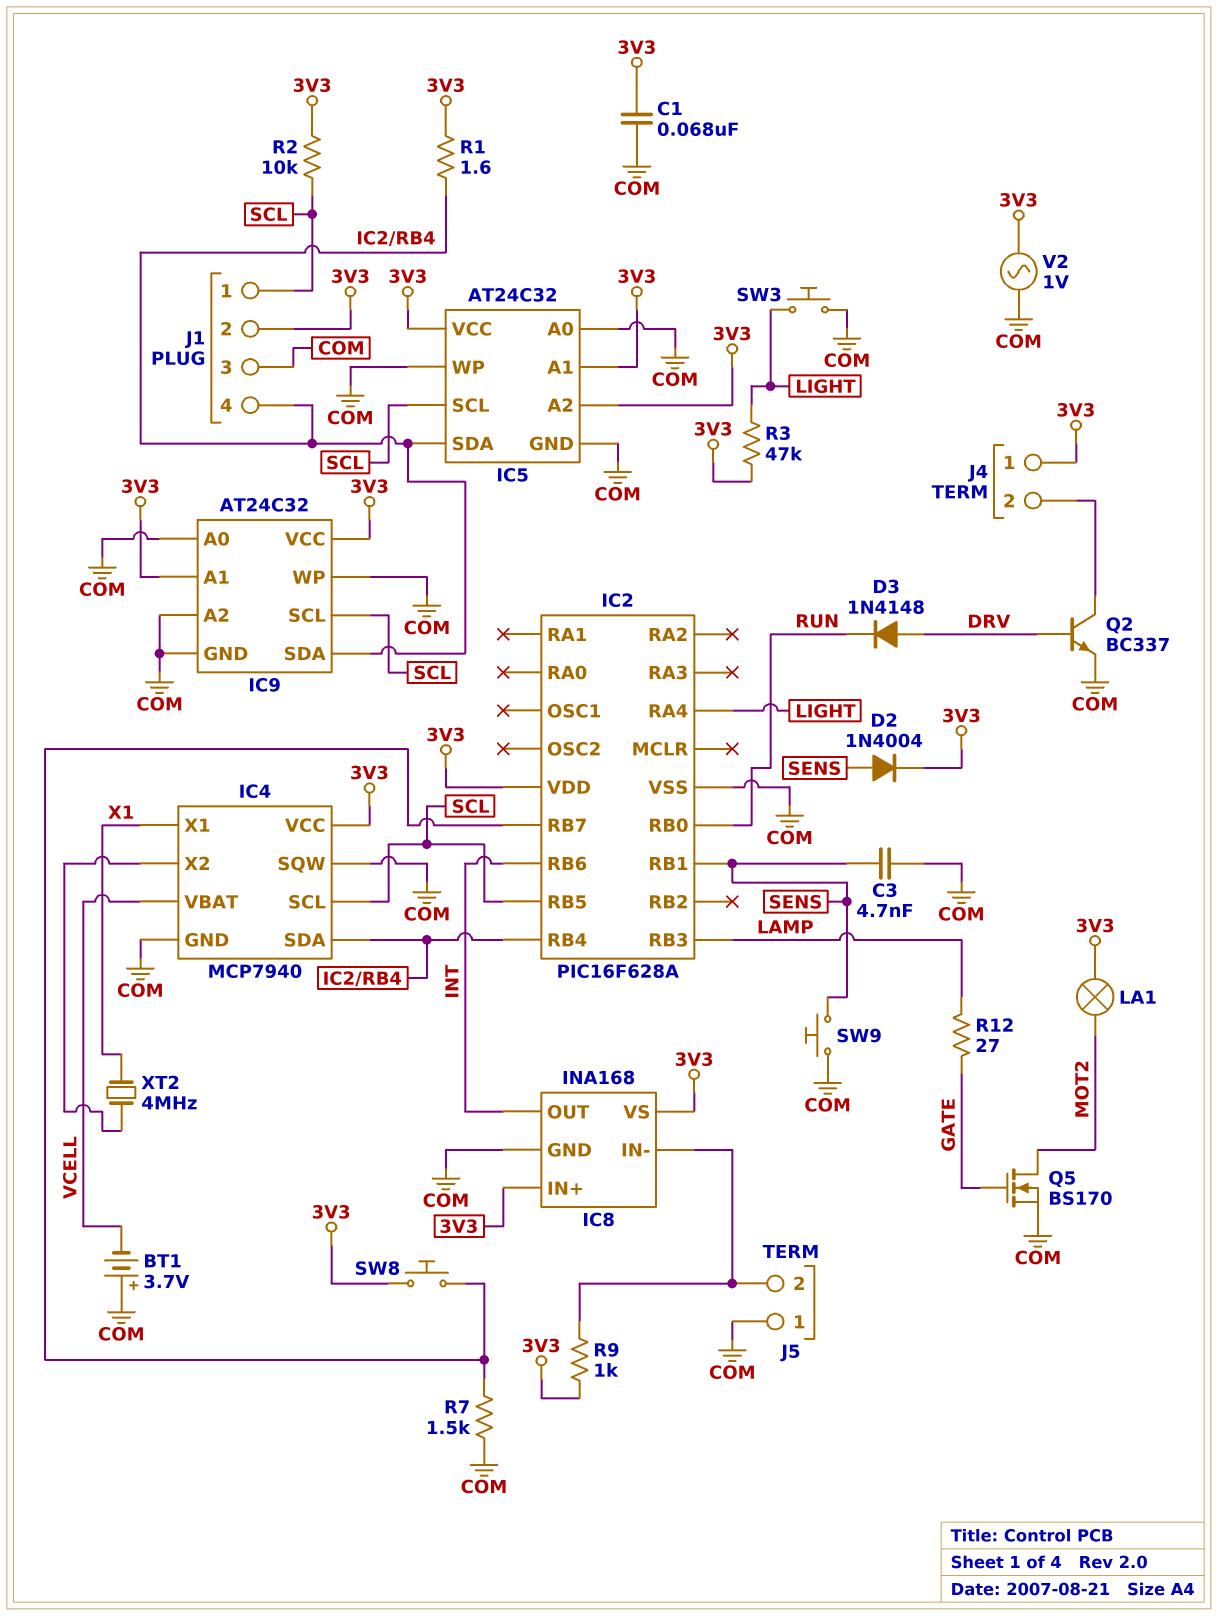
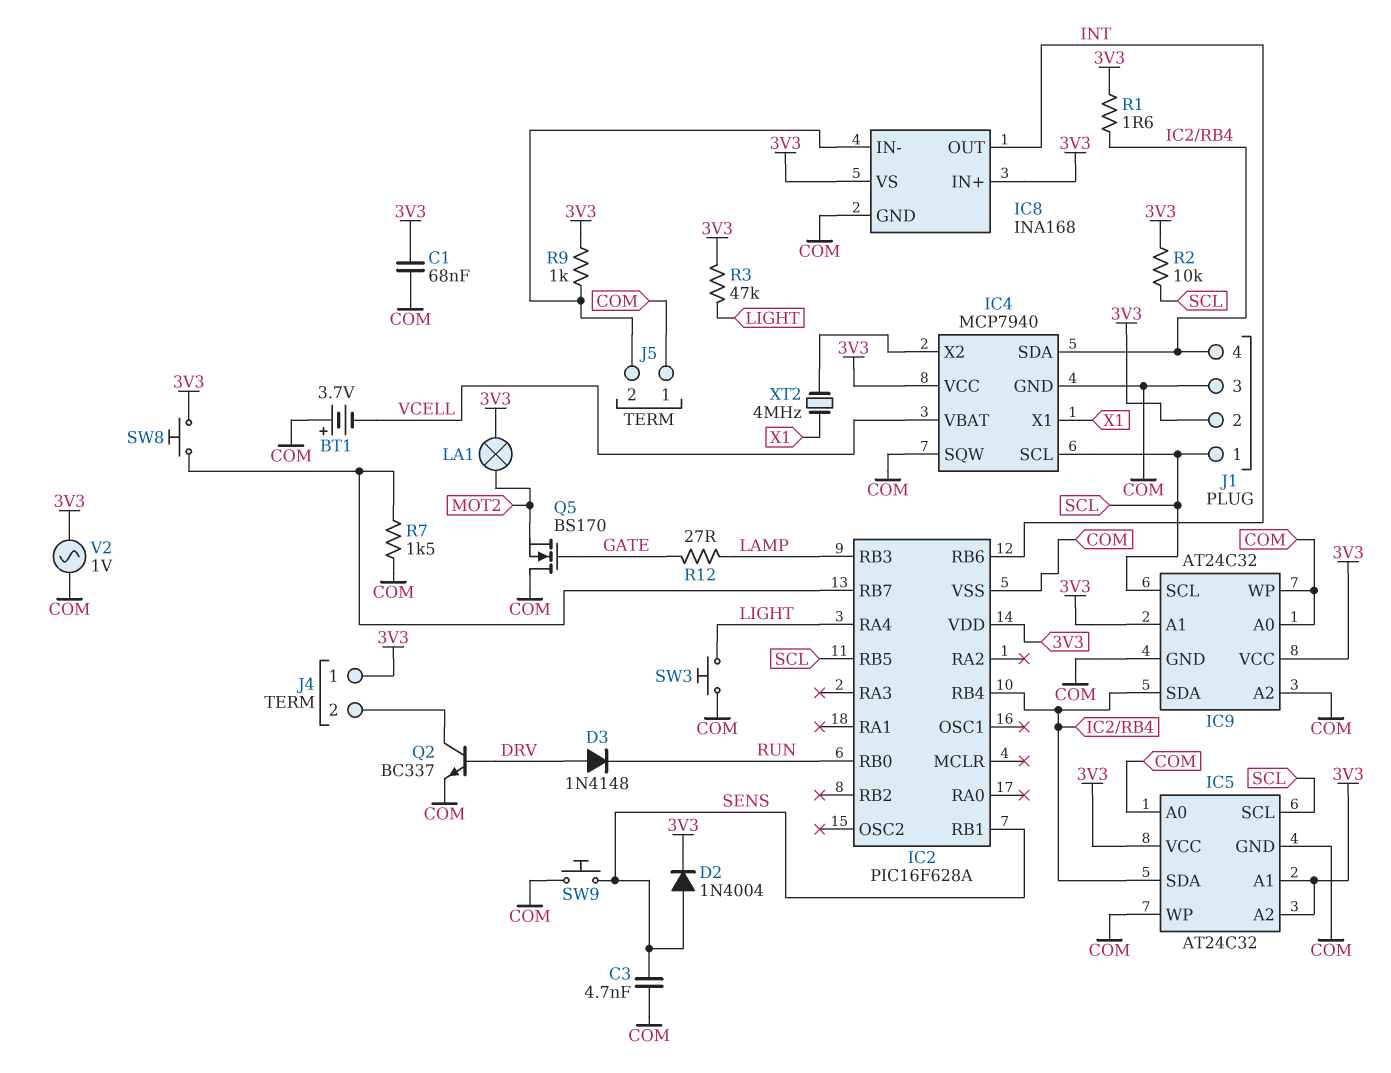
Q5: NMOS BS170 (G GATE, D MOT2, S COM) -> NMOS BS170 (G GATE, D COM, S MOT2)

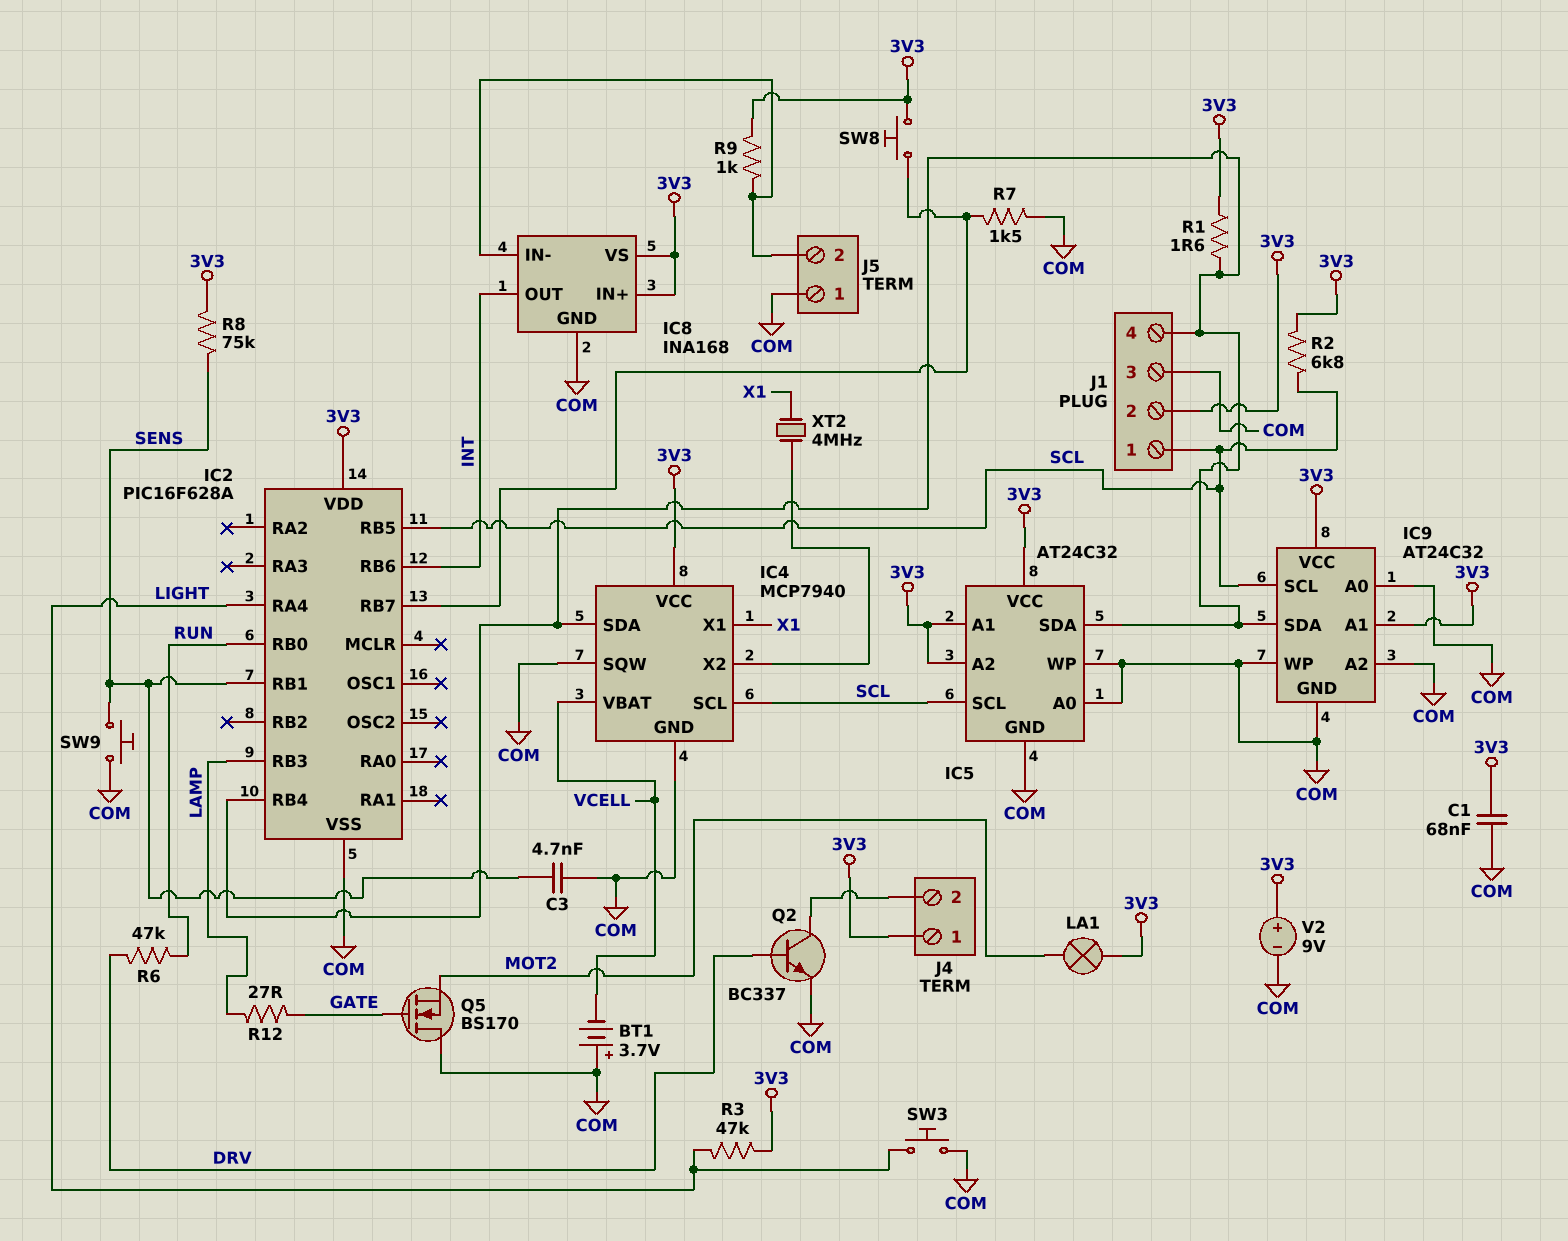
D2: diode 1N4004 (A SENS, K 3V3) -> none
D3: diode 1N4148 (A DRV, K RUN) -> none
R2: 10k (3V3, SCL) -> 6.8k (3V3, SCL)
R6: none -> 47k (DRV, RUN)
R8: none -> 75k (3V3, SENS)
V2: AC 1V (3V3, COM) -> 9V (plus 3V3, minus COM)

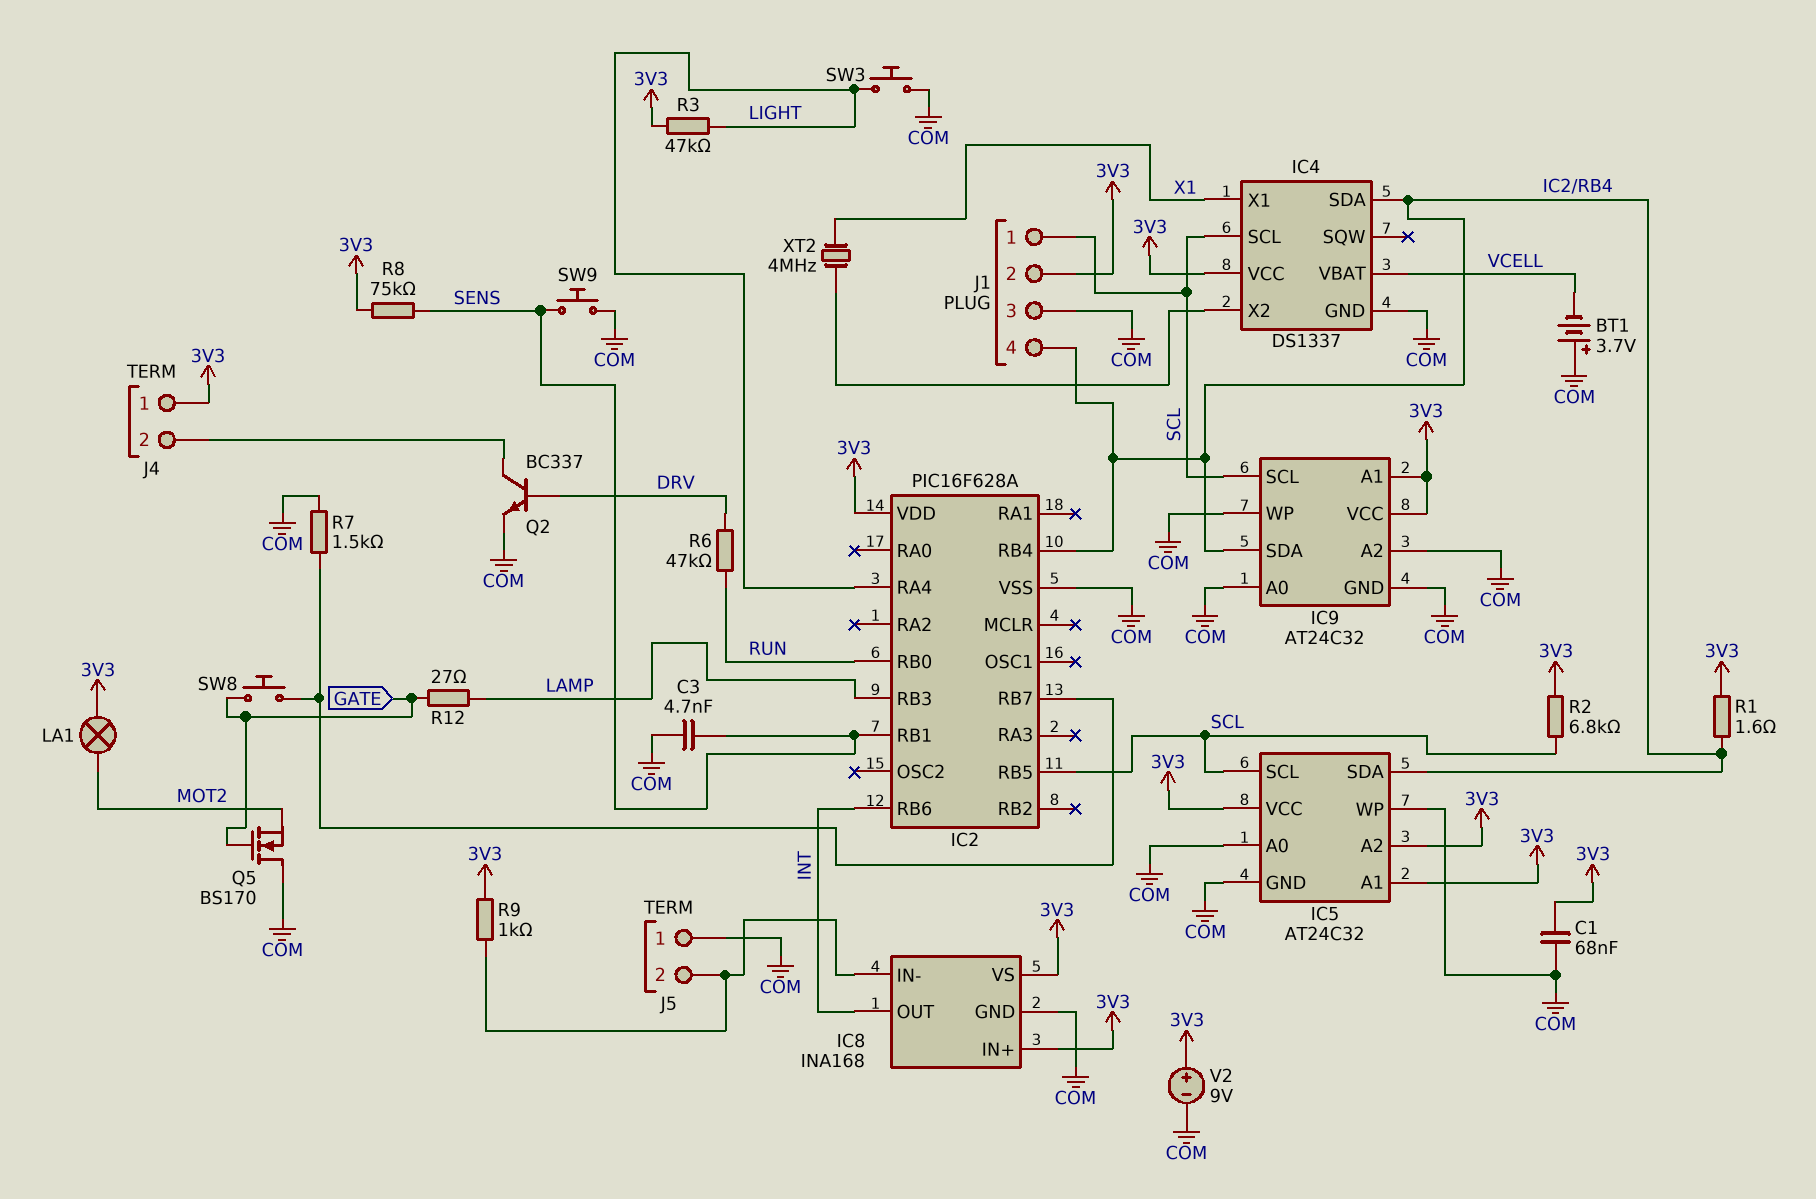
IC4: MCP7940 -> DS1337
IC4 pin SQW: COM -> none
SW8: button (3V3, IC2/RB7) -> button (GATE, IC2/RB7)

